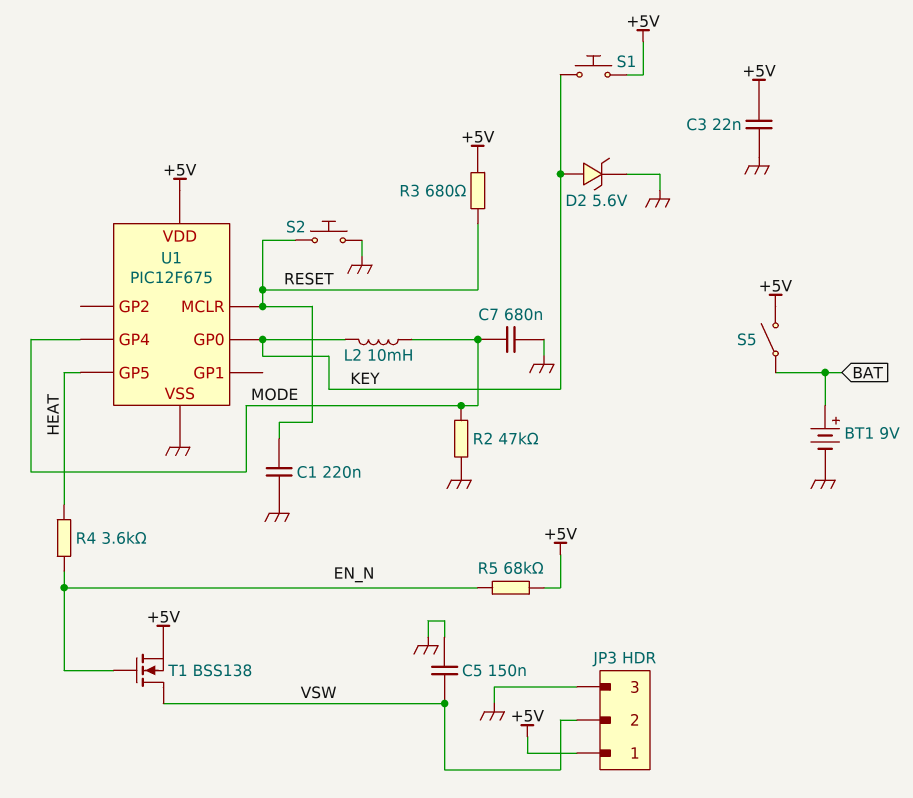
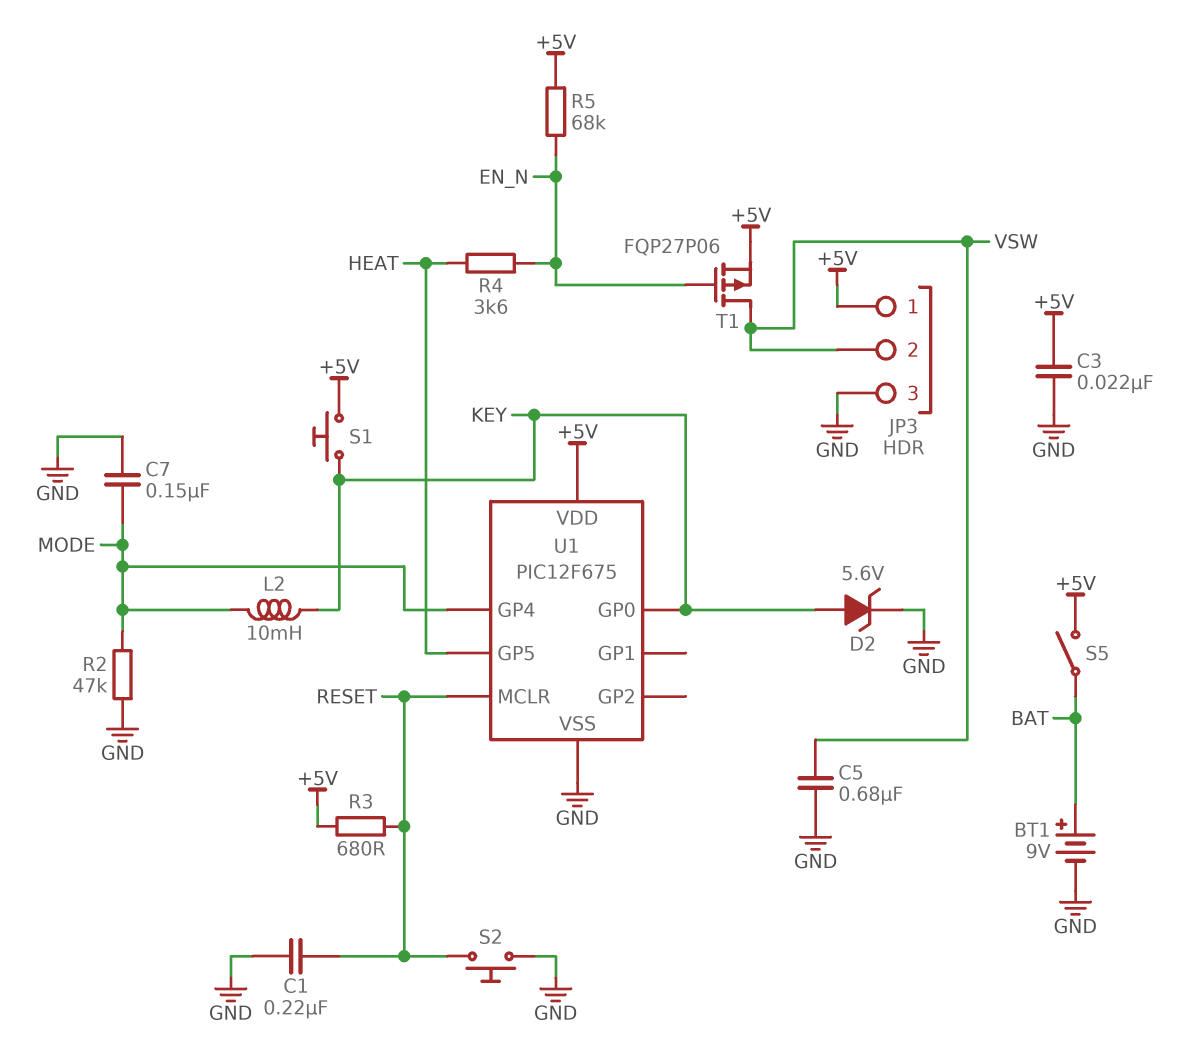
C5: 150nF (GND, VSW) -> 680nF (GND, VSW)
C7: 680nF (GND, MODE) -> 150nF (GND, MODE)
T1: NMOS BSS138 (G EN_N, D VSW, S +5V) -> PMOS FQP27P06 (G EN_N, D VSW, S +5V)

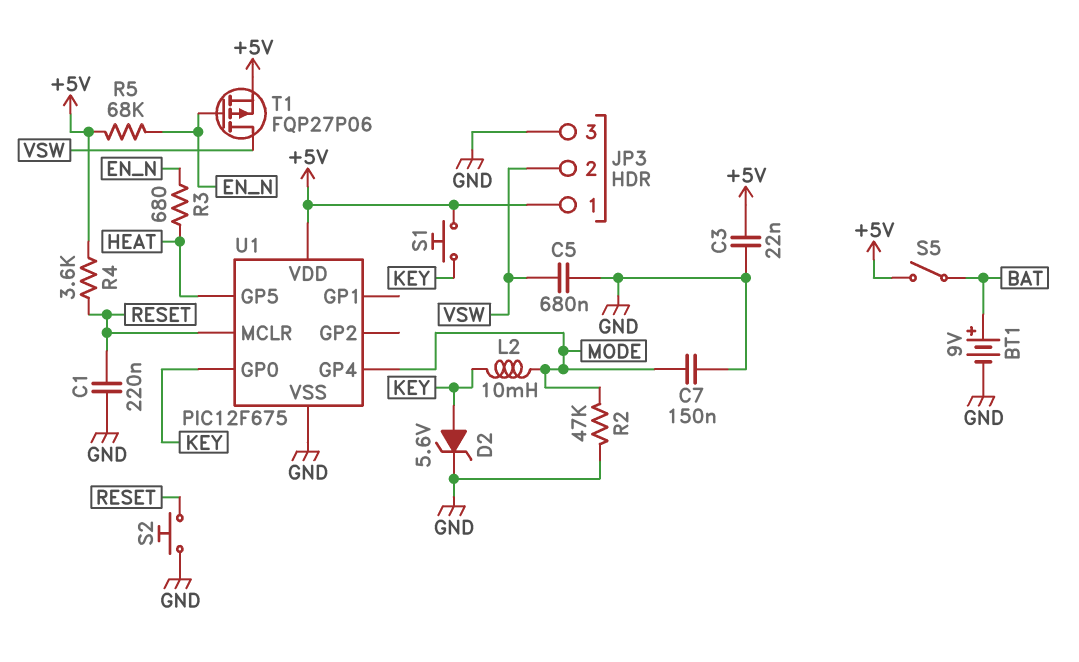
R3: 680 (+5V, RESET) -> 680 (EN_N, HEAT)
R4: 3.6k (EN_N, HEAT) -> 3.6k (+5V, RESET)

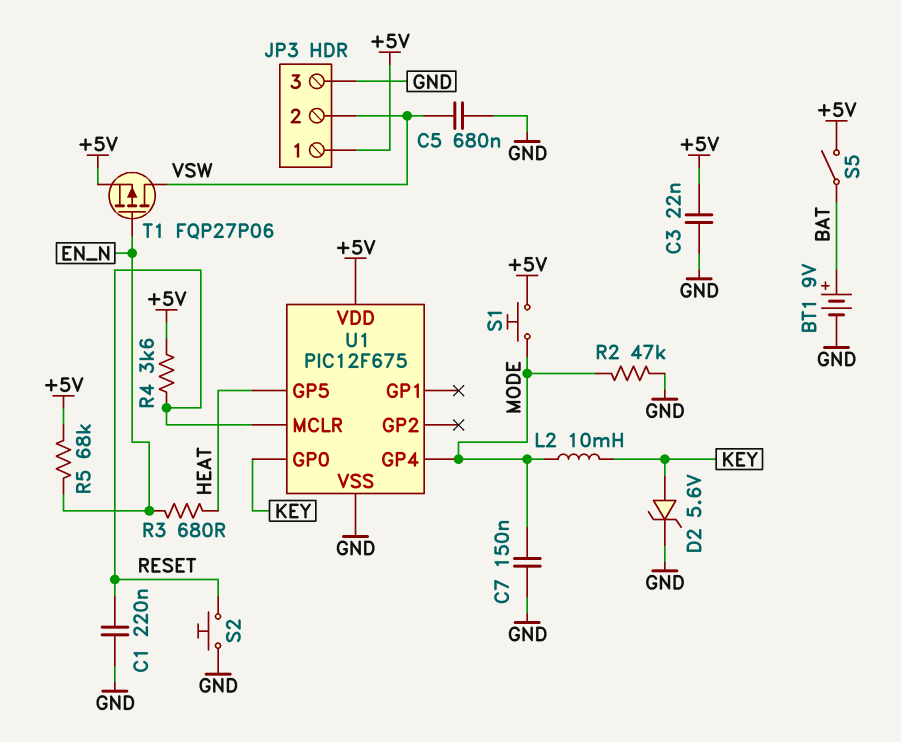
S1: button (+5V, KEY) -> button (+5V, MODE)

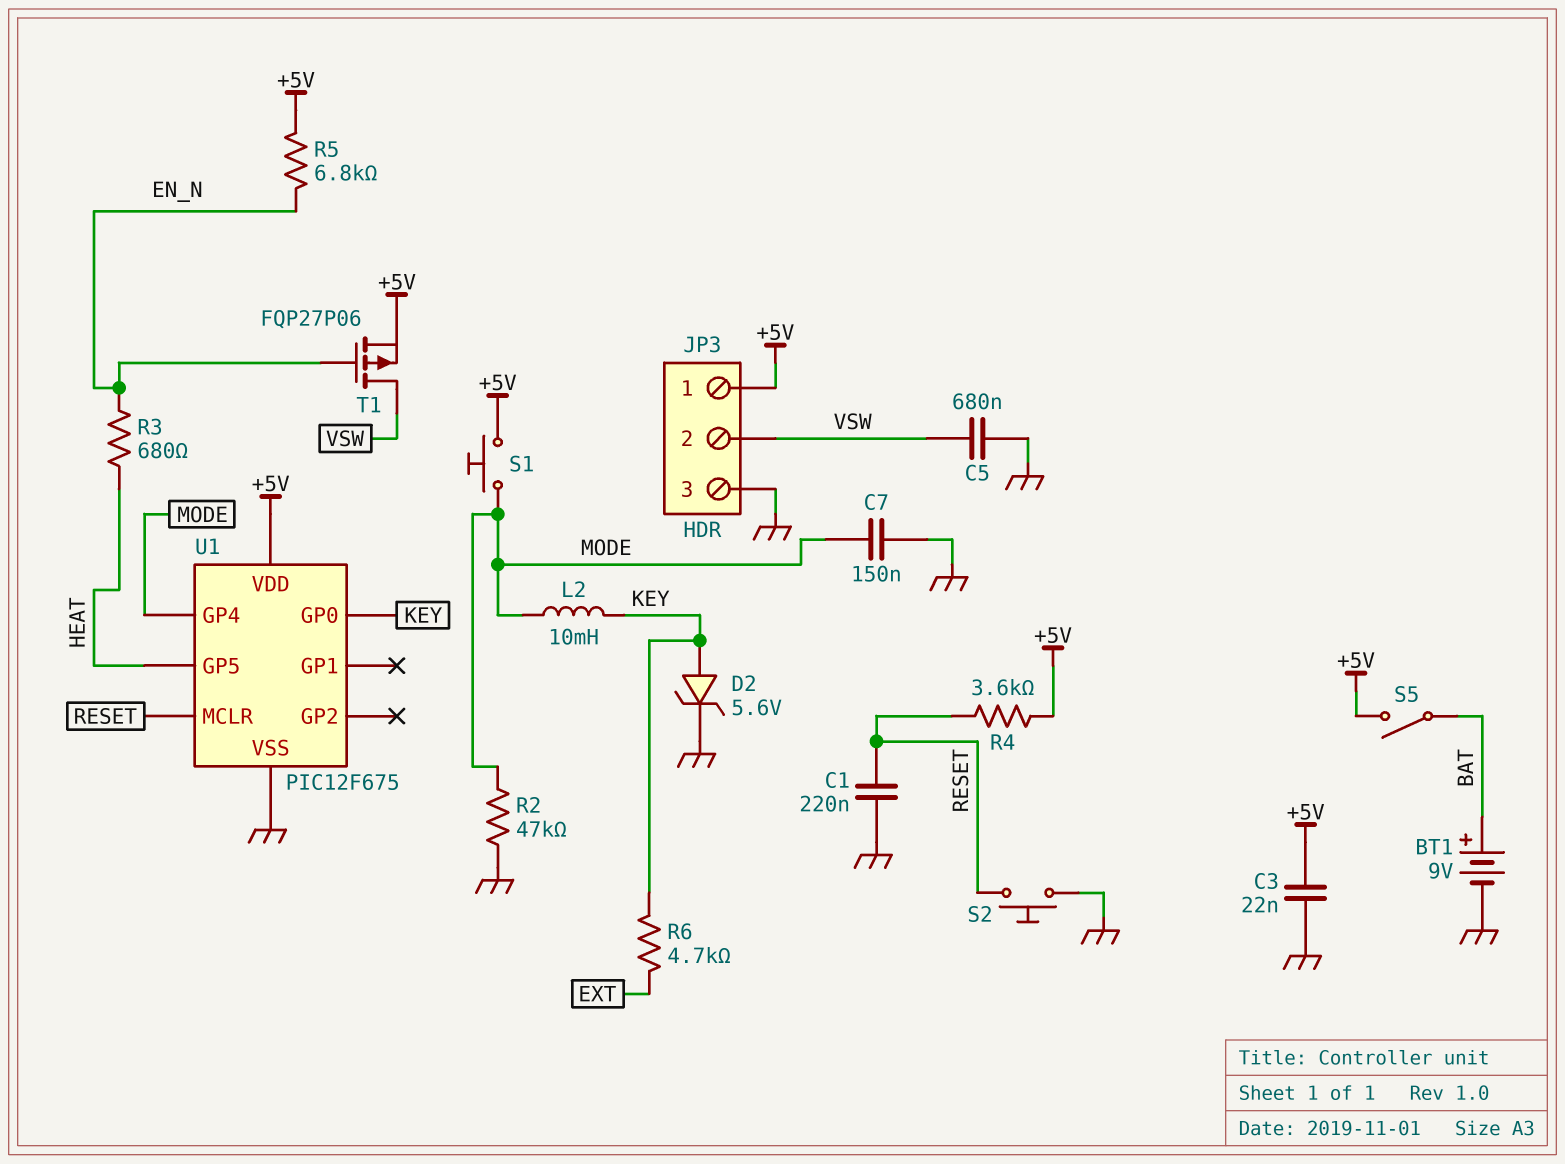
R5: 68k (+5V, EN_N) -> 6.8k (+5V, EN_N)
R6: none -> 4.7k (EXT, KEY)

